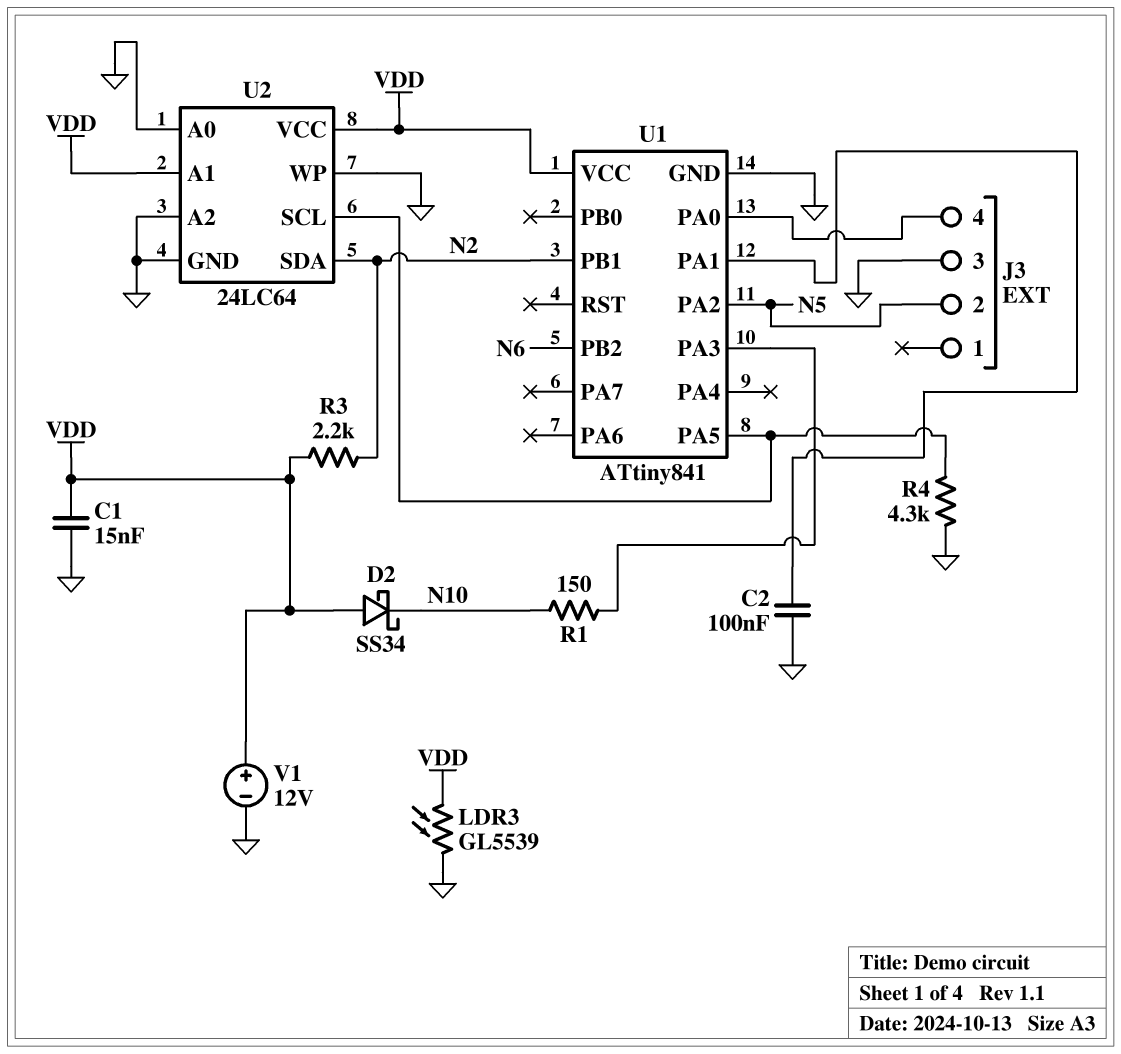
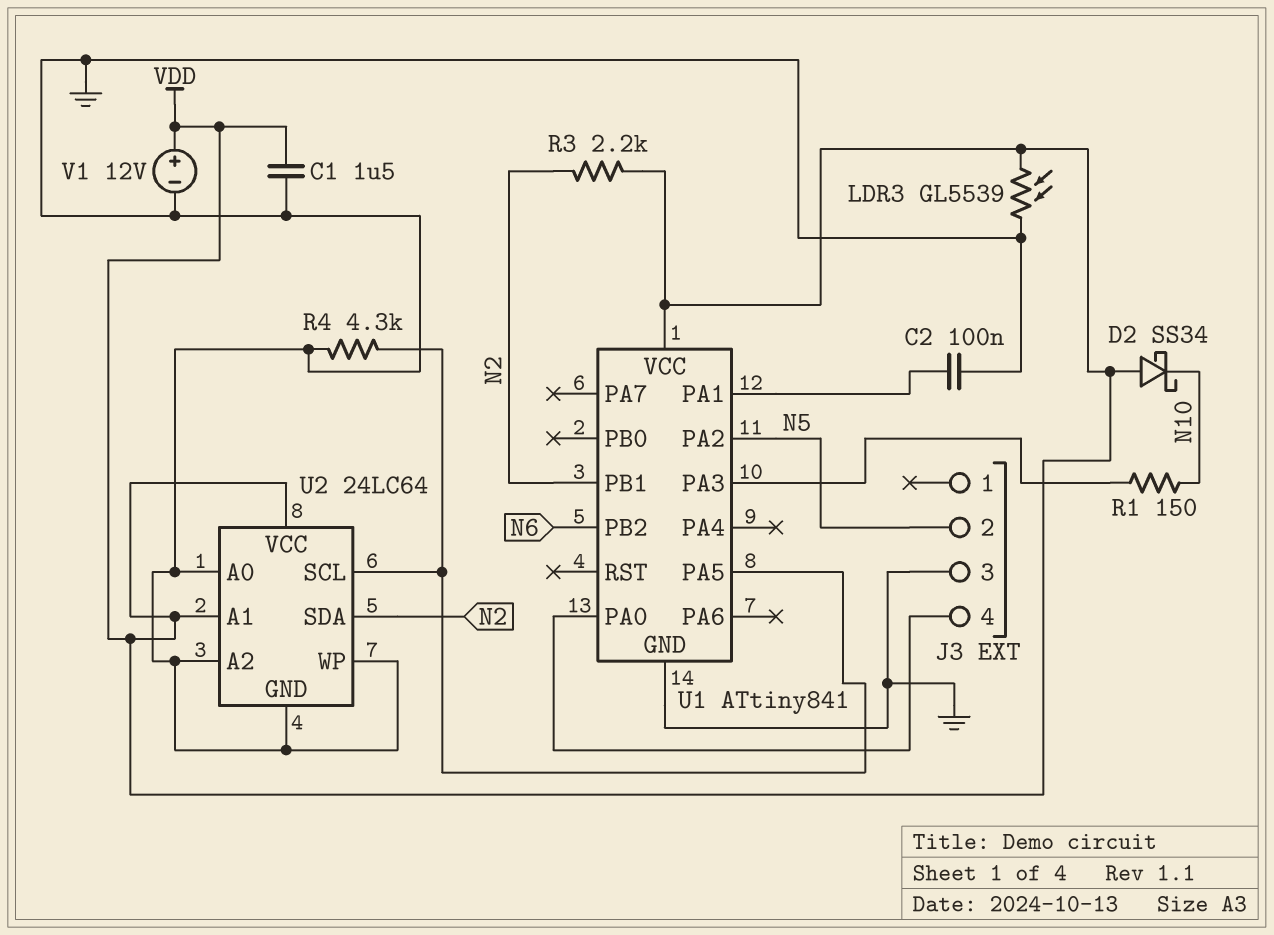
C1: 15nF (GND, VDD) -> 1.5uF (GND, VDD)

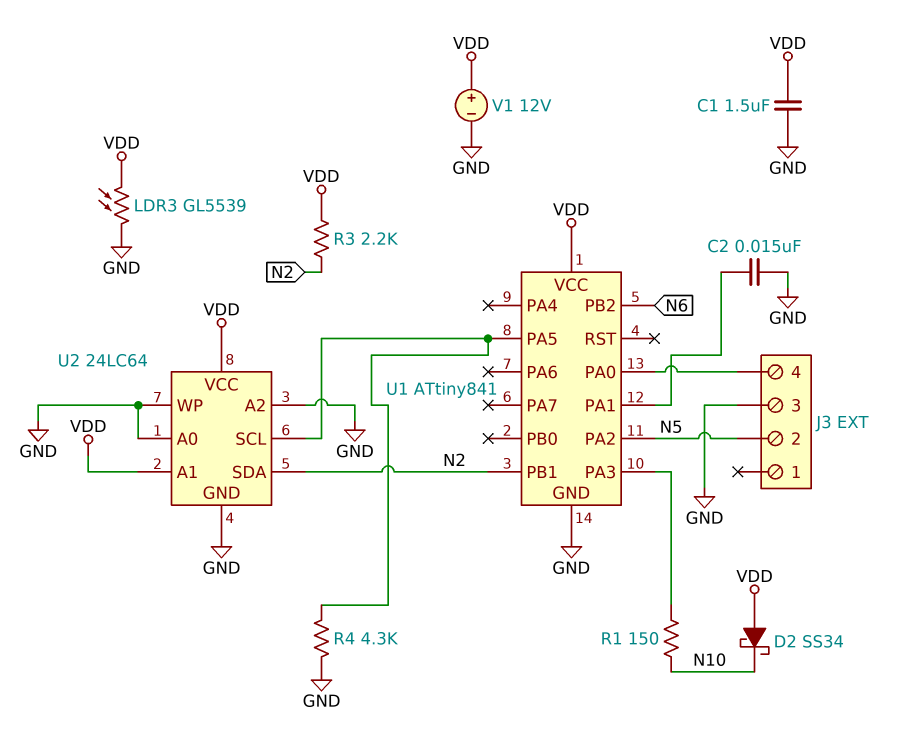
C2: 100nF (GND, U1/PA1) -> 15nF (GND, U1/PA1)

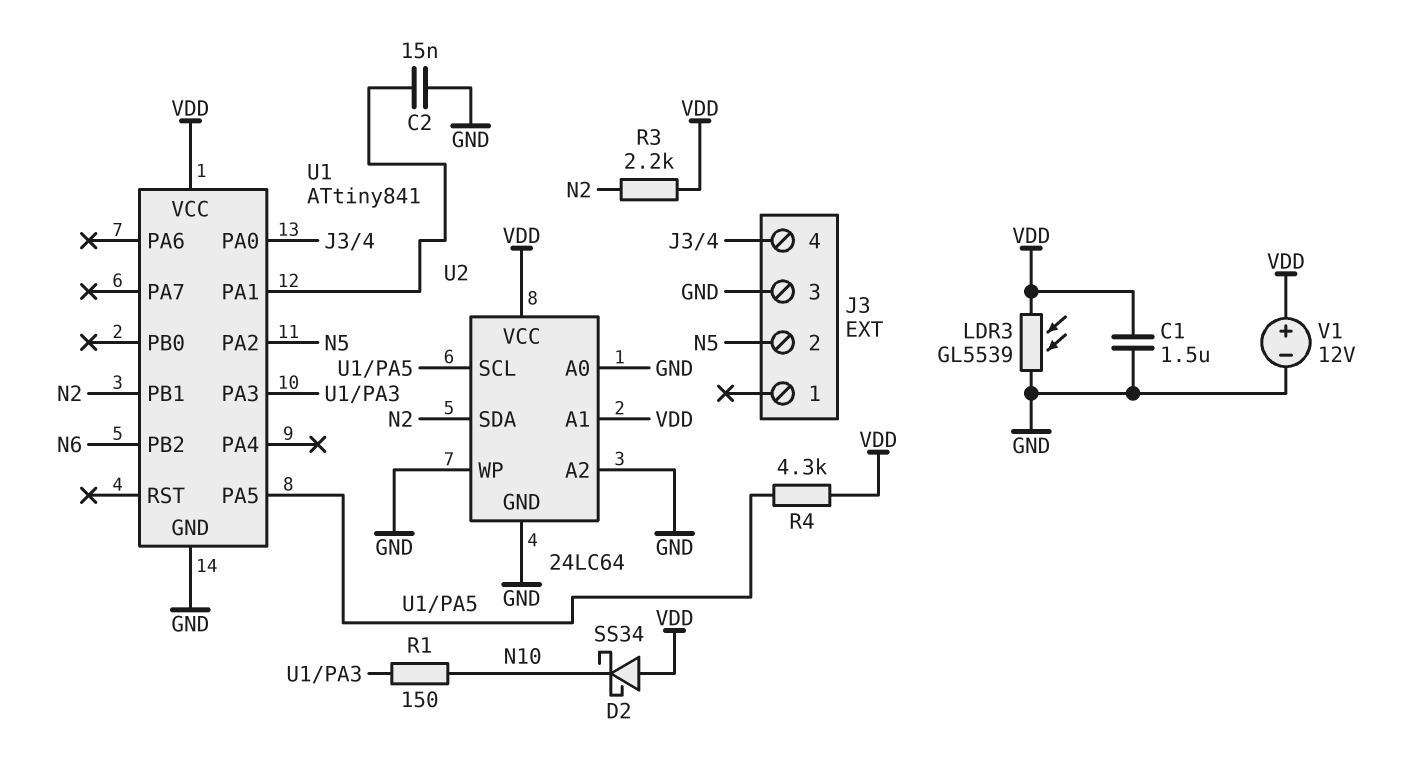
R4: 4.3k (GND, U1/PA5) -> 4.3k (U1/PA5, VDD)

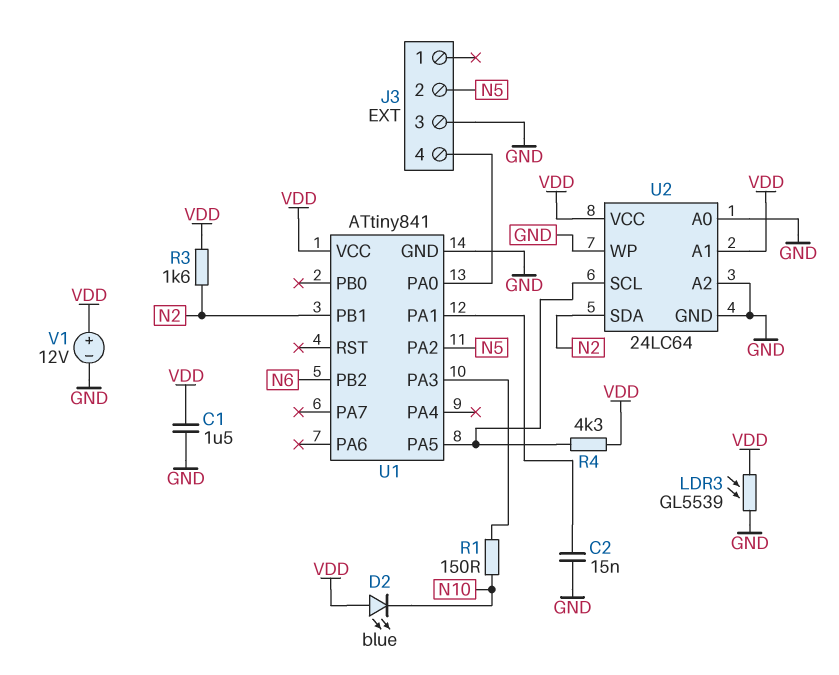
D2: schottky SS34 (A VDD, K N10) -> LED blue (A VDD, K N10)
R3: 2.2k (N2, VDD) -> 1.6k (N2, VDD)

